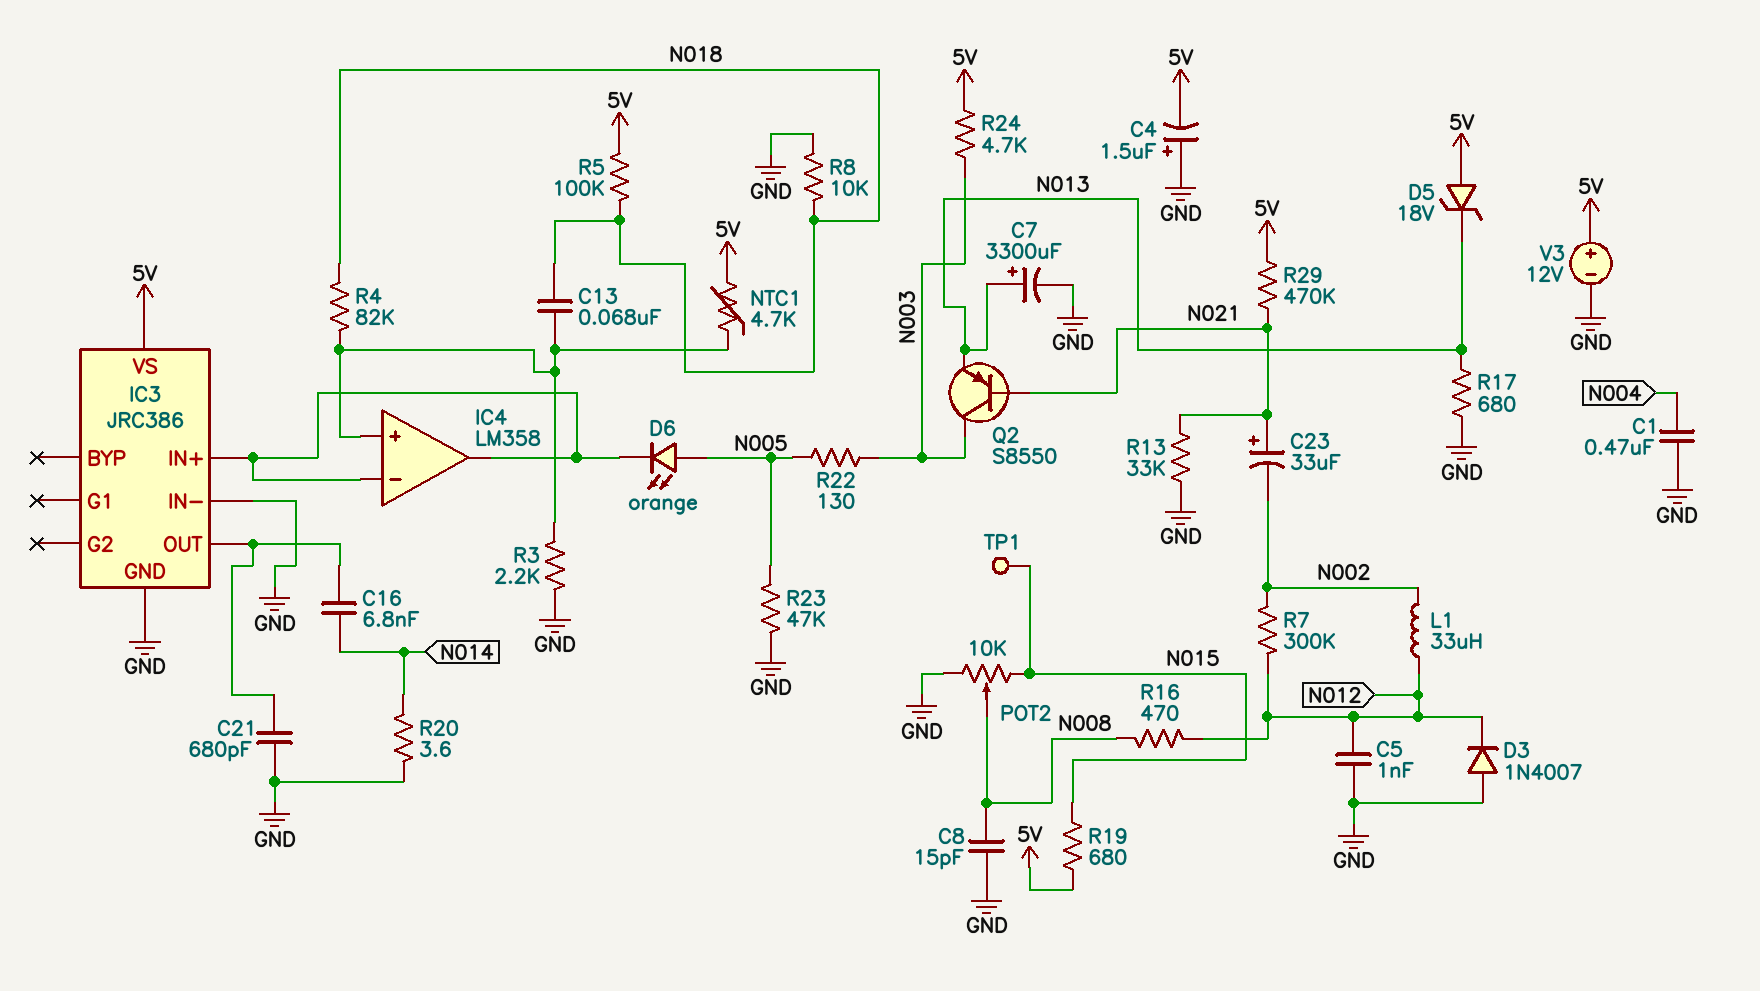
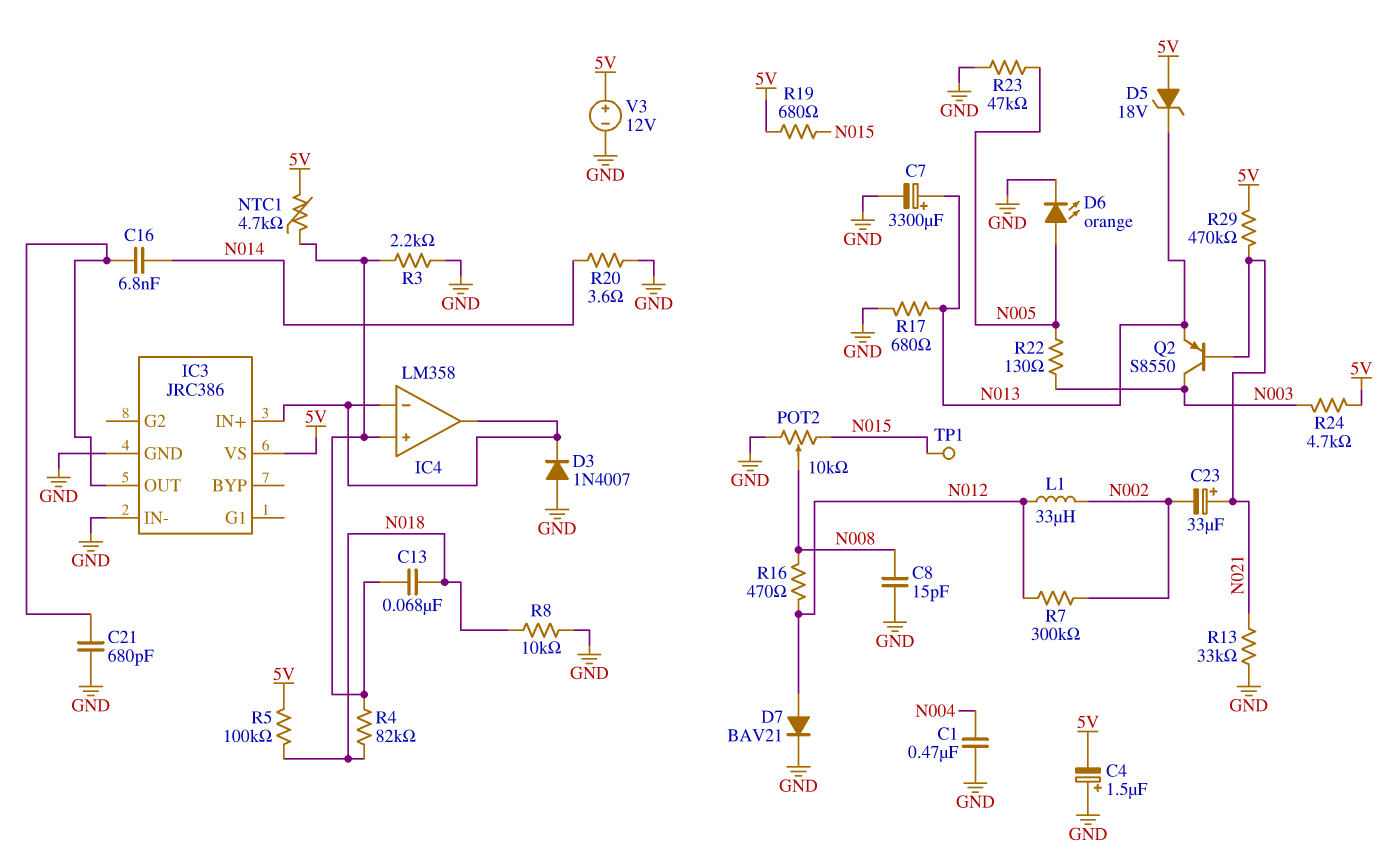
C5: 1nF (GND, N012) -> none
D3: diode 1N4007 (A GND, K N012) -> diode 1N4007 (A GND, K IC3/IN+)
D6: LED orange (A N005, K IC3/IN+) -> LED orange (A N005, K GND)
D7: none -> diode BAV21 (A N012, K GND)

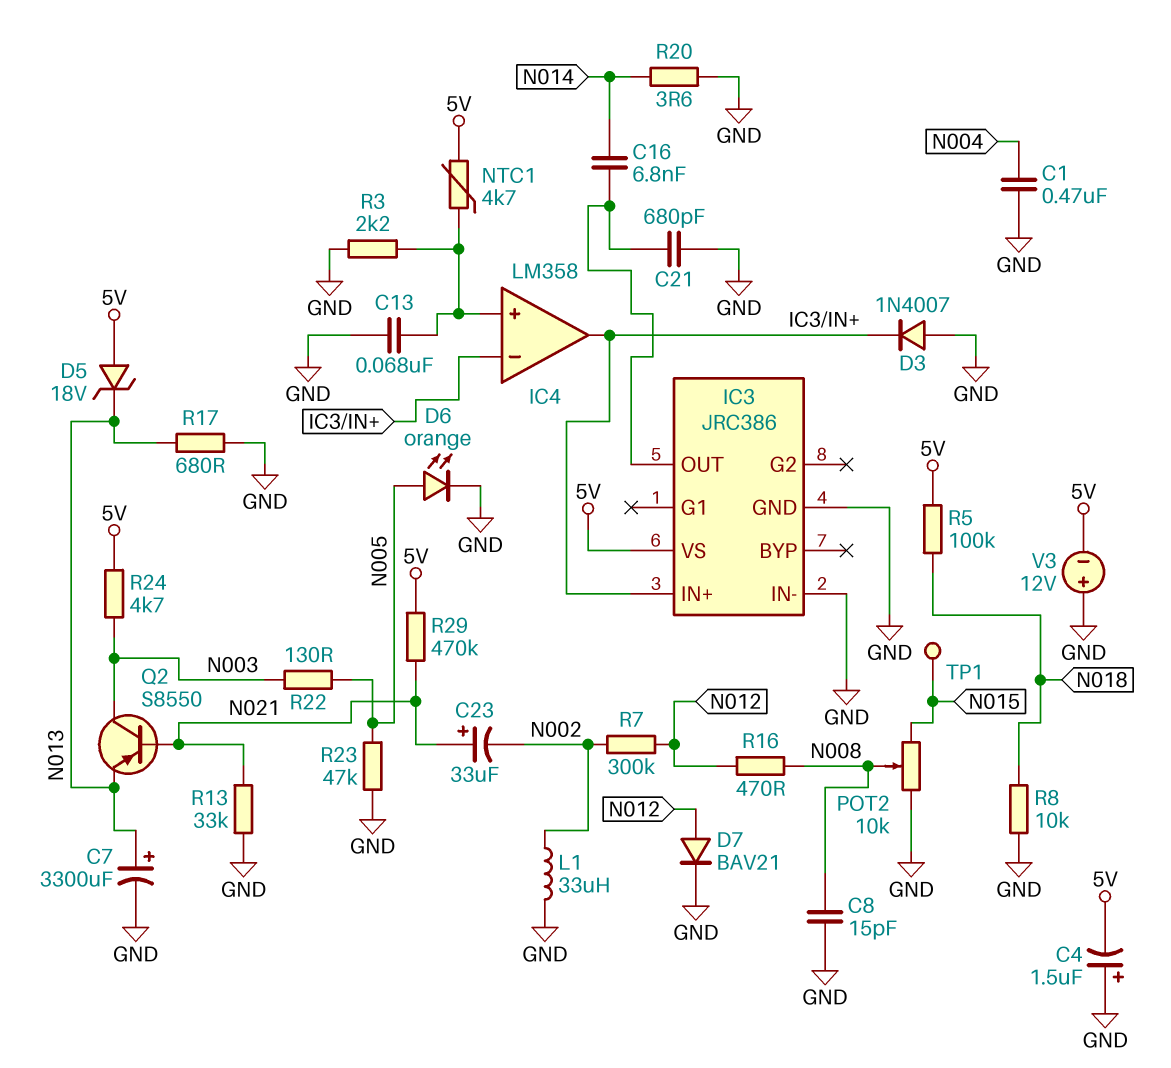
C13: 68nF (IC4/in+, N018) -> 68nF (GND, IC4/in+)
L1: 33uH (N002, N012) -> 33uH (GND, N002)
R4: 82k (IC4/in+, N018) -> none
R19: 680 (5V, N015) -> none
V3: 12V (plus 5V, minus GND) -> 12V (plus GND, minus 5V)

